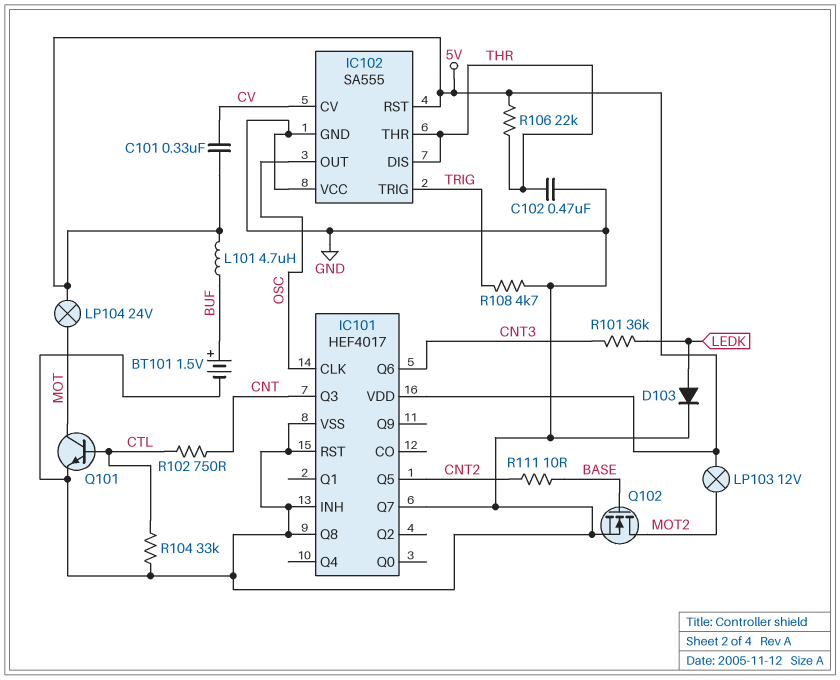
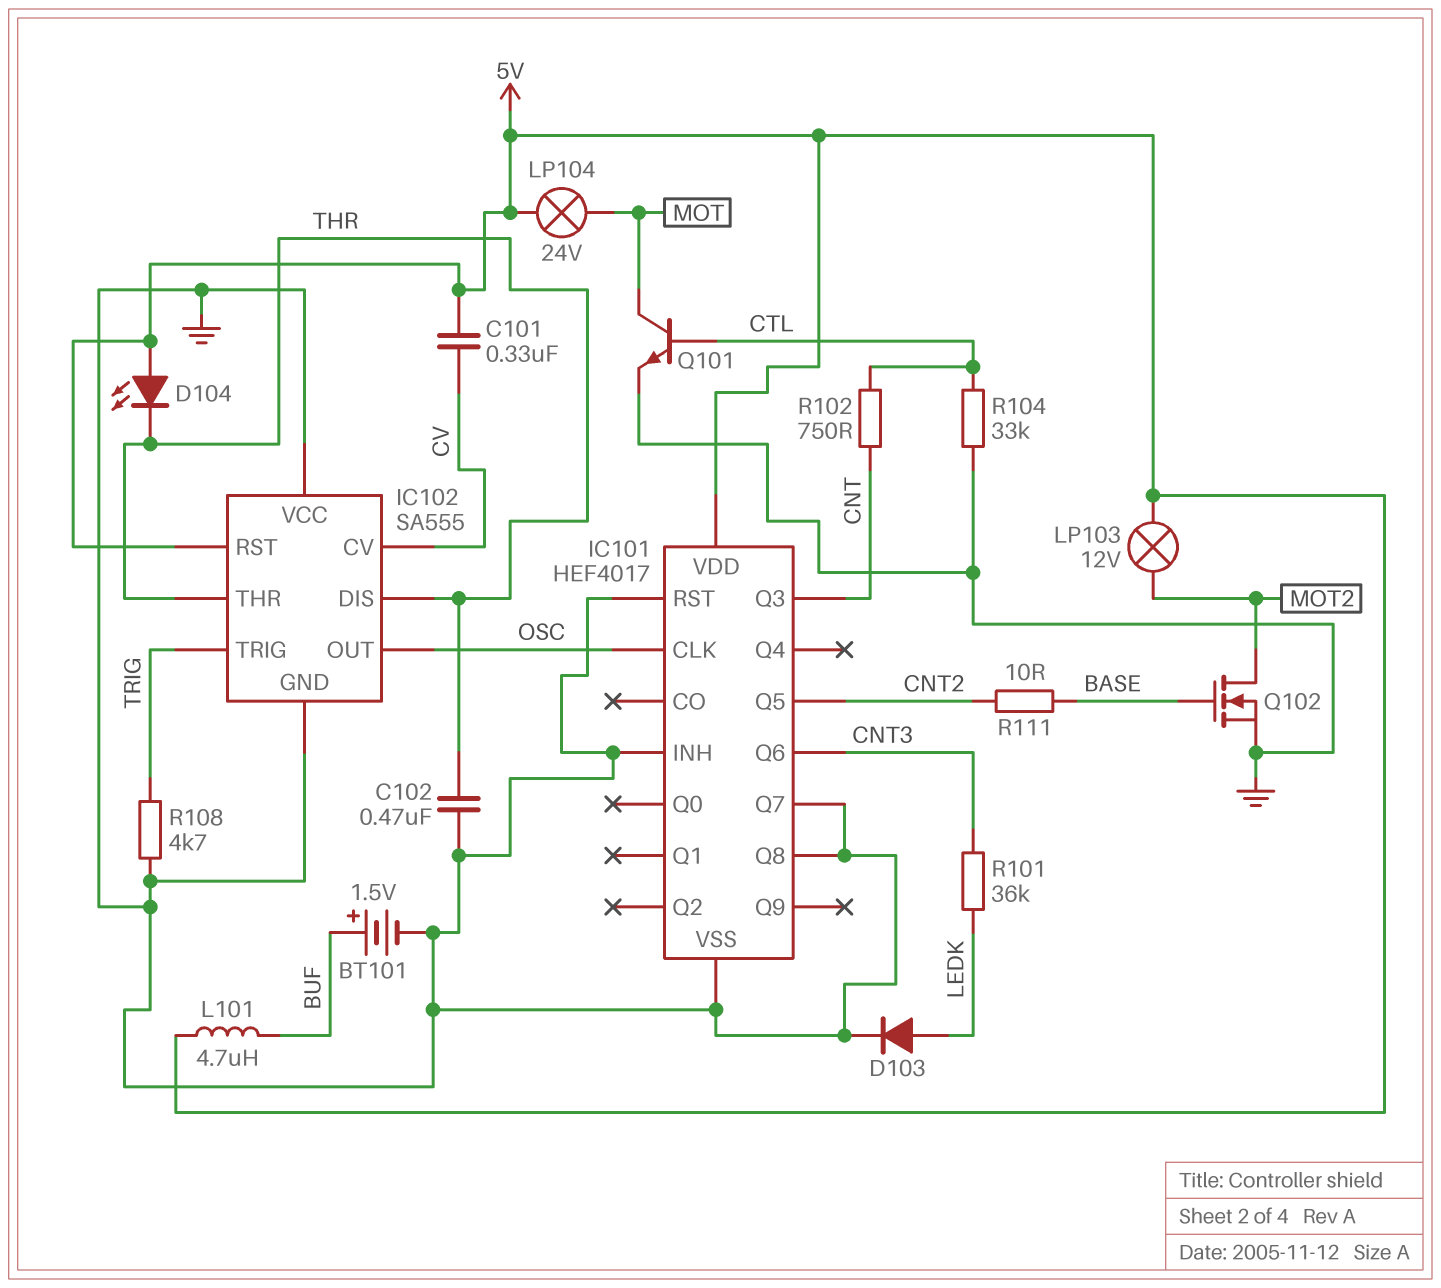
D104: none -> LED (A 5V, K THR)
R106: 22k (5V, THR) -> none

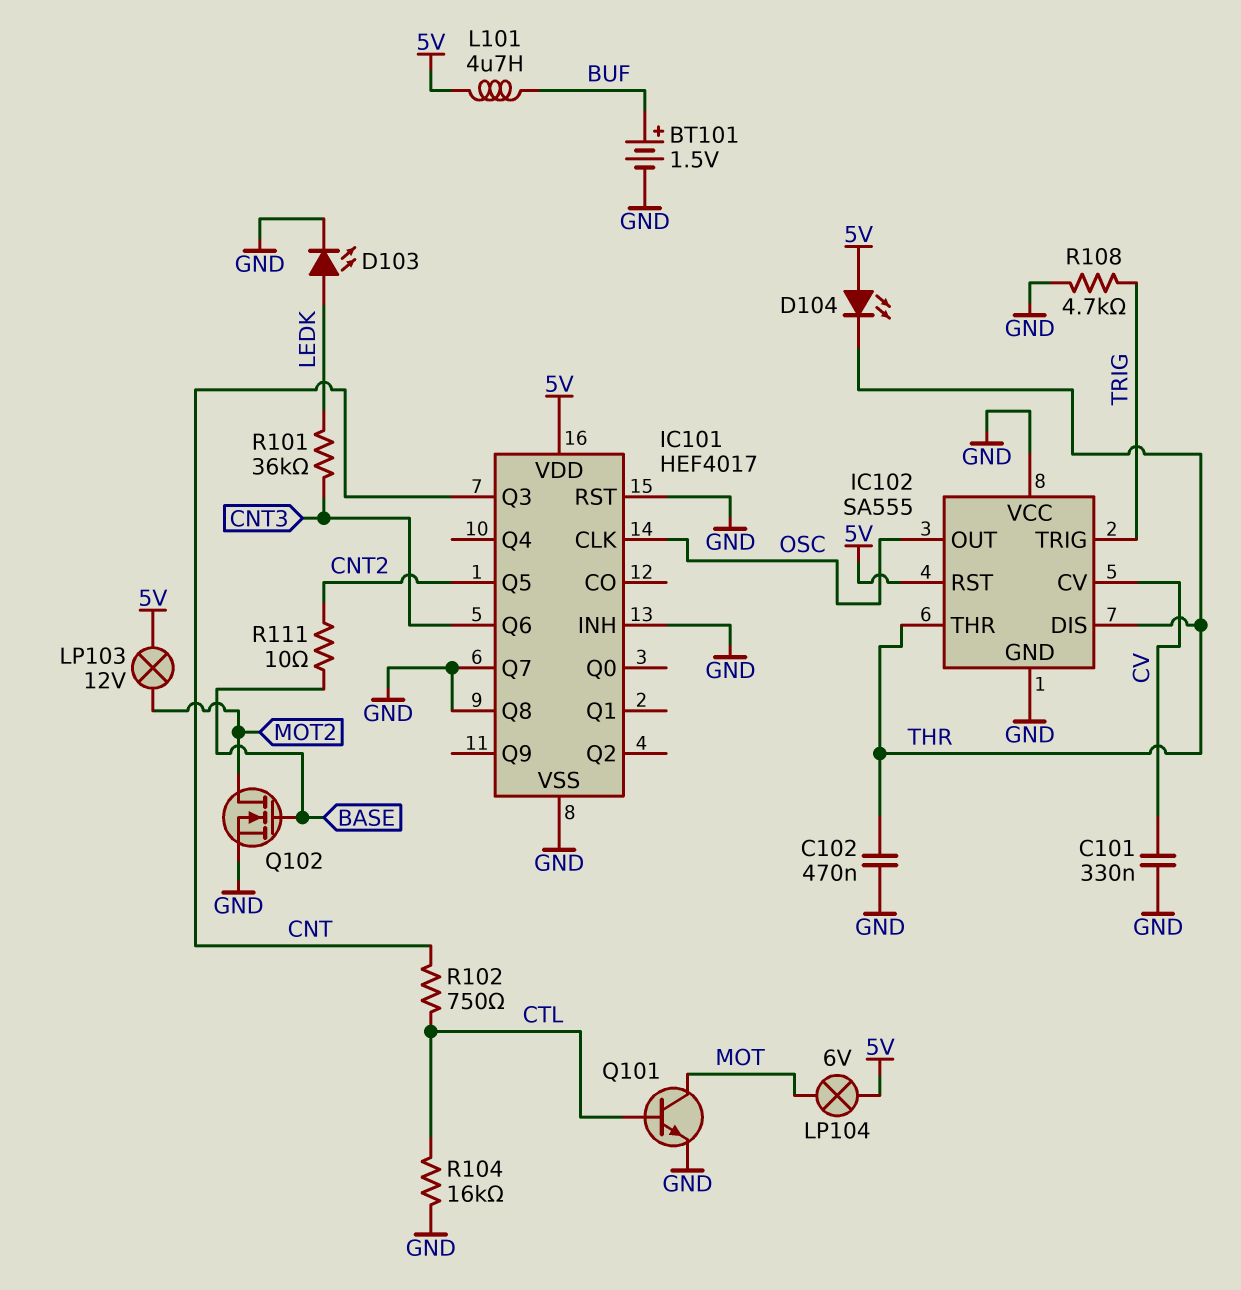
C101: 330nF (5V, CV) -> 330nF (CV, GND)
D103: diode (A LEDK, K GND) -> LED (A LEDK, K GND)
LP104: lamp 24V (5V, MOT) -> lamp 6V (5V, MOT)
R104: 33k (CTL, GND) -> 16k (CTL, GND)

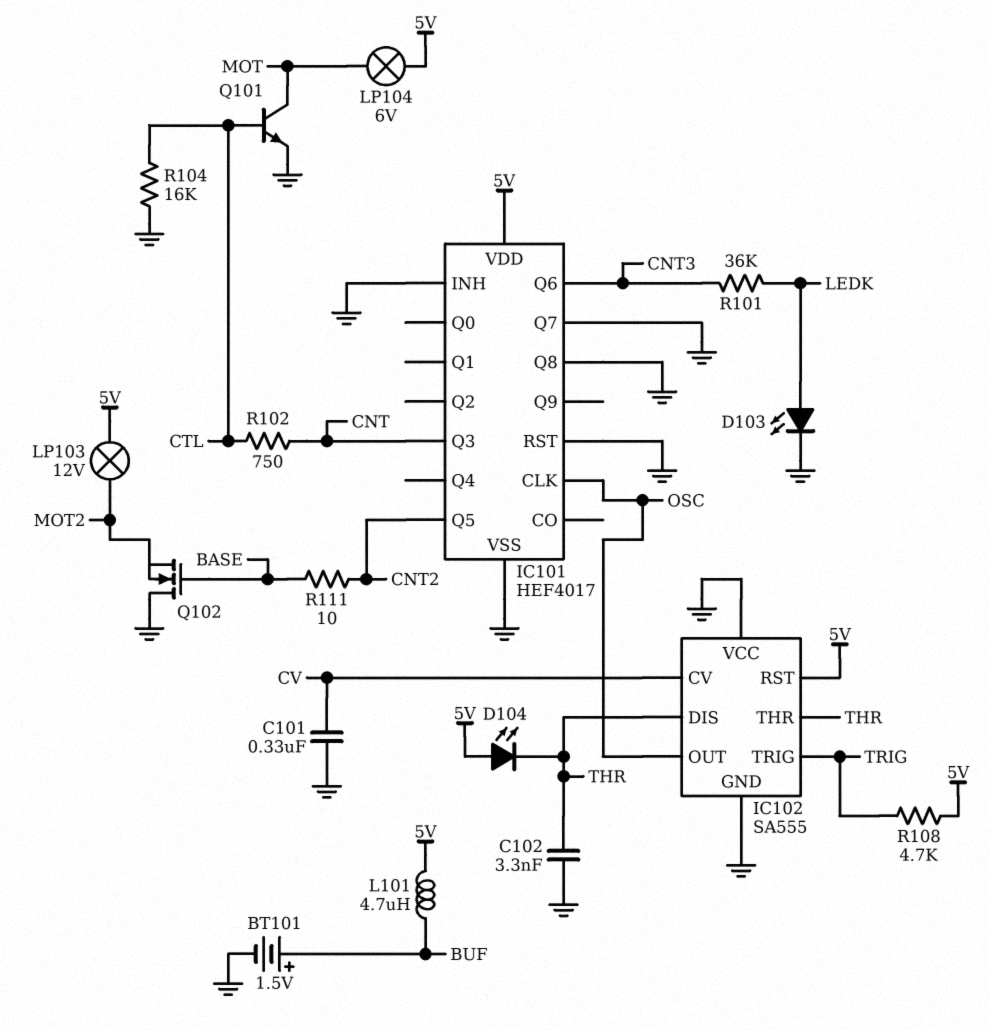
C102: 470nF (GND, THR) -> 3.3nF (GND, THR)
Q102: NMOS (G BASE, D MOT2, S GND) -> NMOS (G BASE, D GND, S MOT2)
R108: 4.7k (GND, TRIG) -> 4.7k (5V, TRIG)

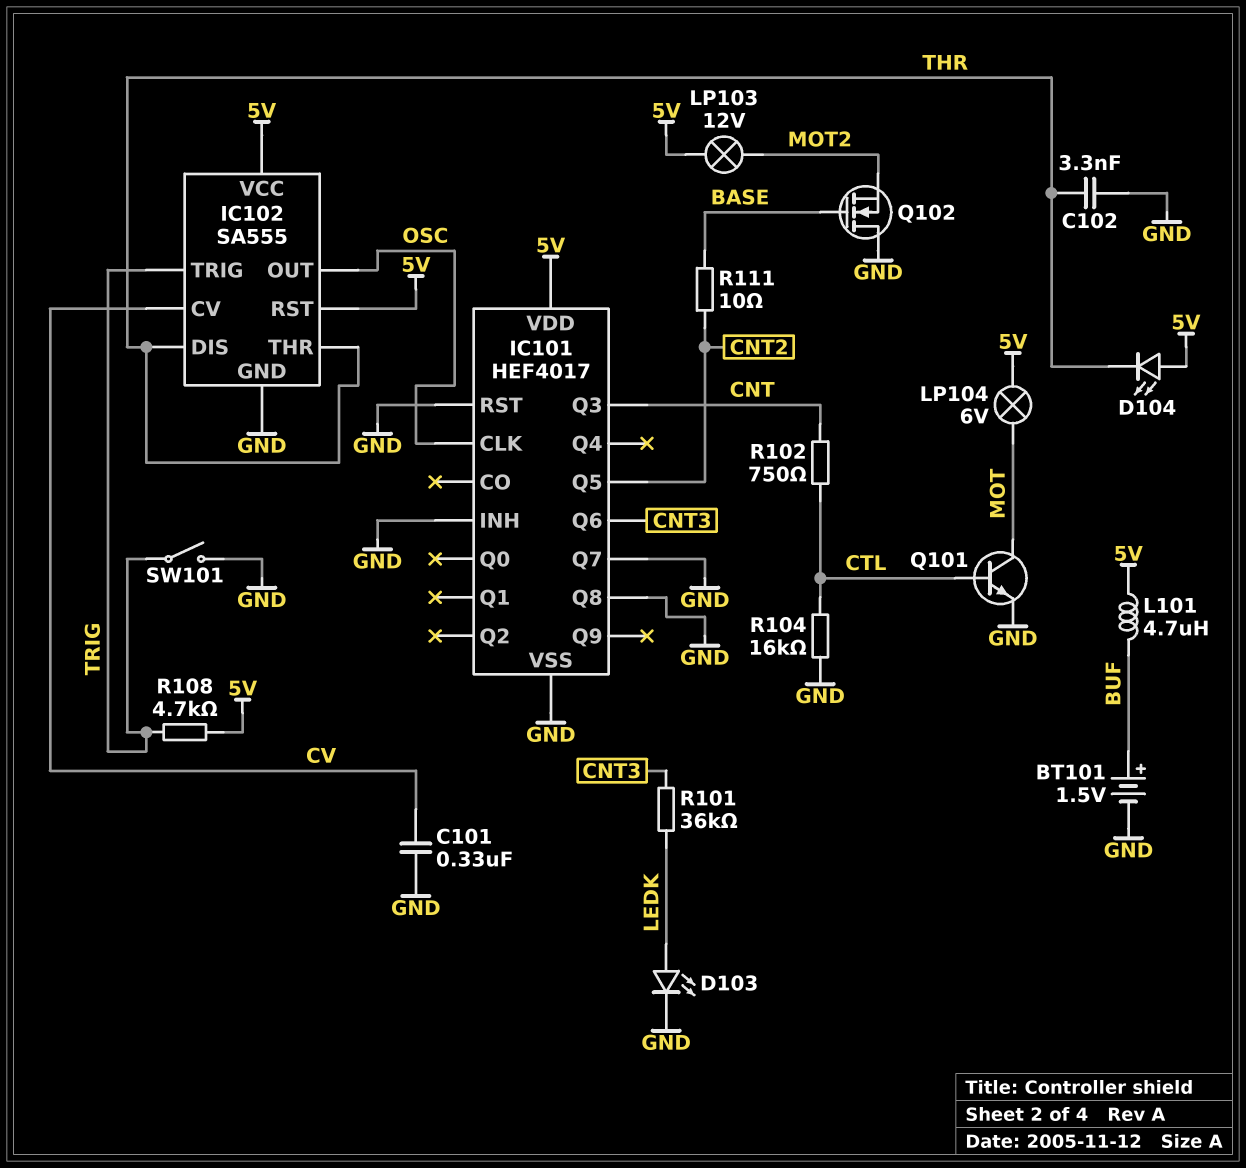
IC102 pin VCC: GND -> 5V
SW101: none -> switch (GND, TRIG)

